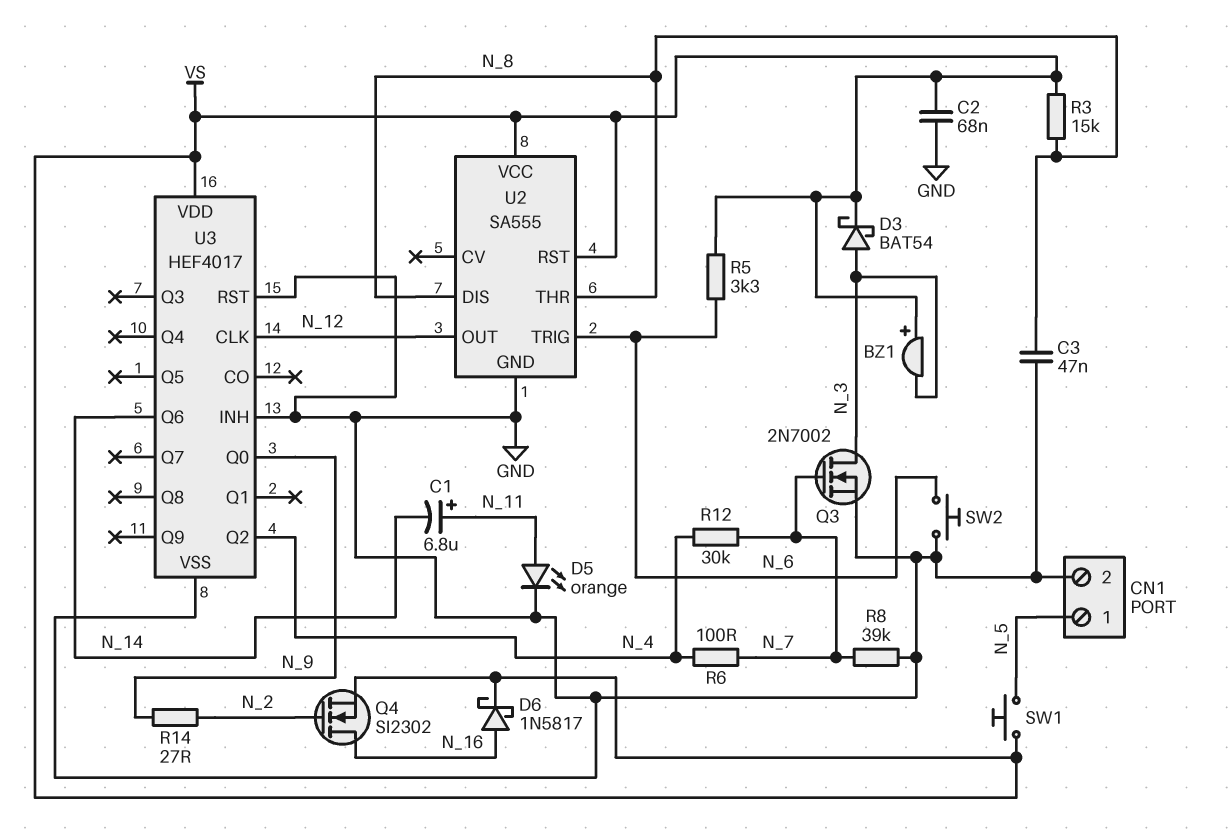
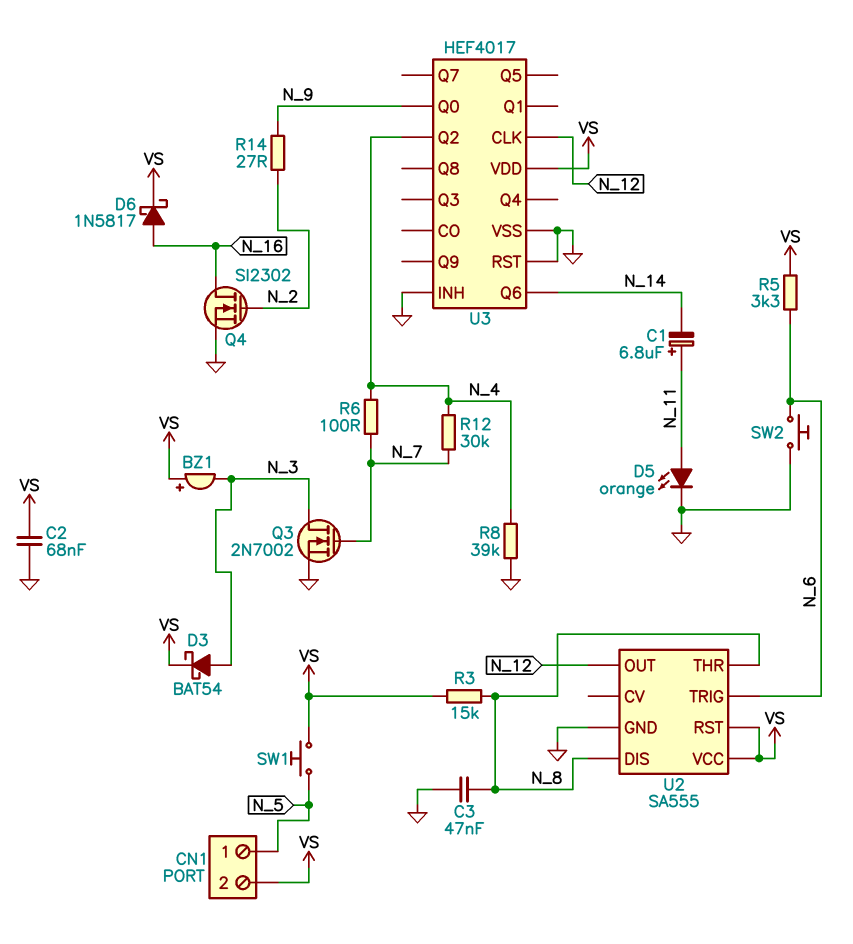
CN1 pin 2: GND -> VS
Q4: NMOS SI2302 (G N_2, D N_16, S VS) -> NMOS SI2302 (G N_2, D N_16, S GND)
R8: 39k (GND, N_7) -> 39k (GND, N_4)

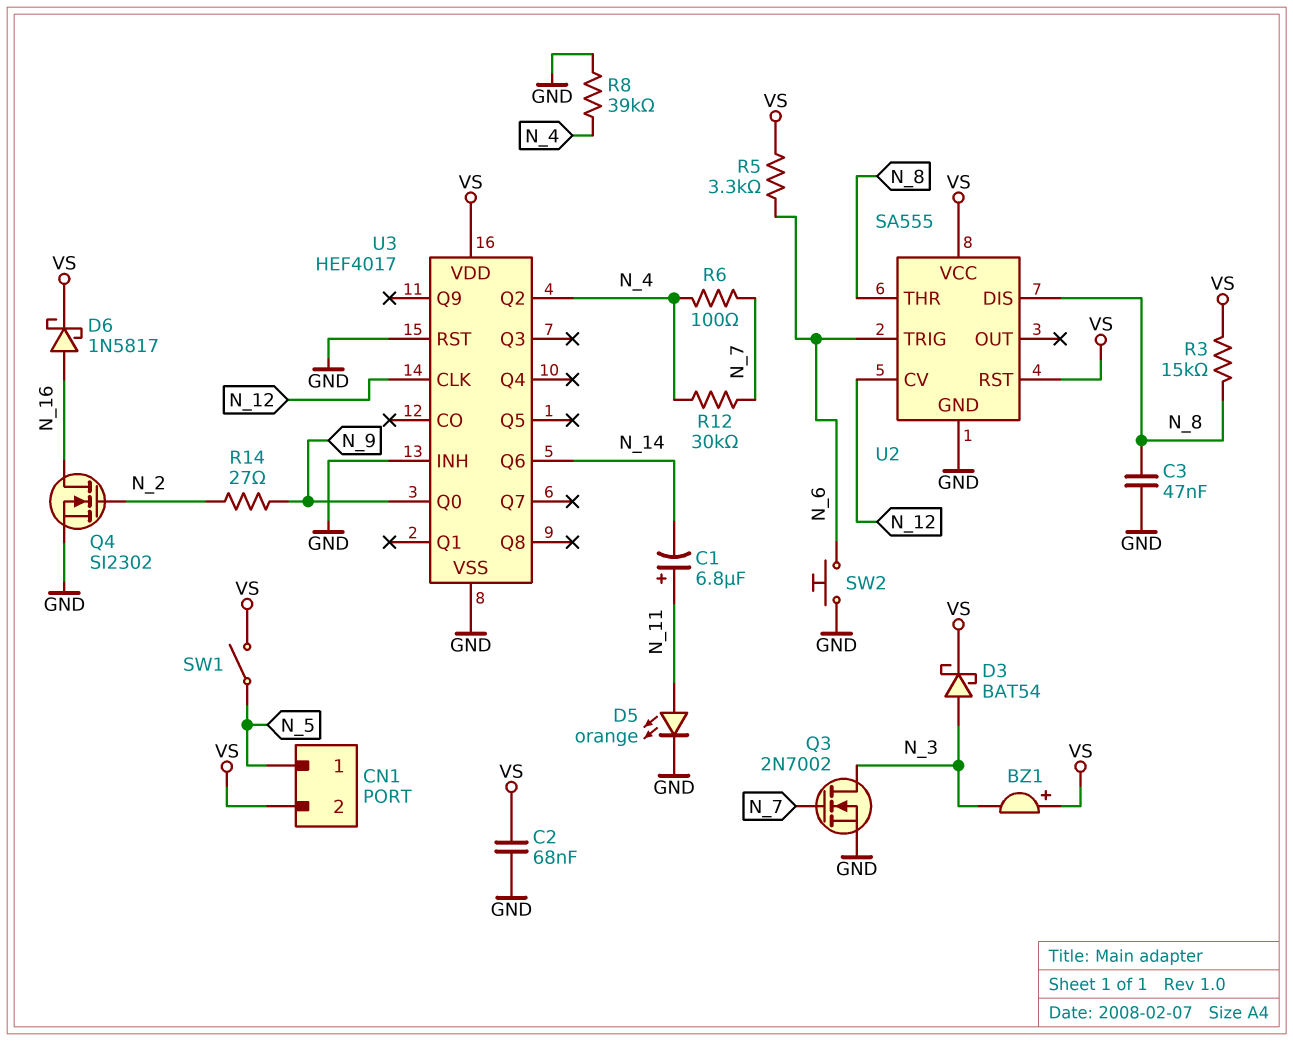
SW1: button (N_5, VS) -> switch (N_5, VS)
U2 pin CV: none -> N_12
U2 pin OUT: N_12 -> none

